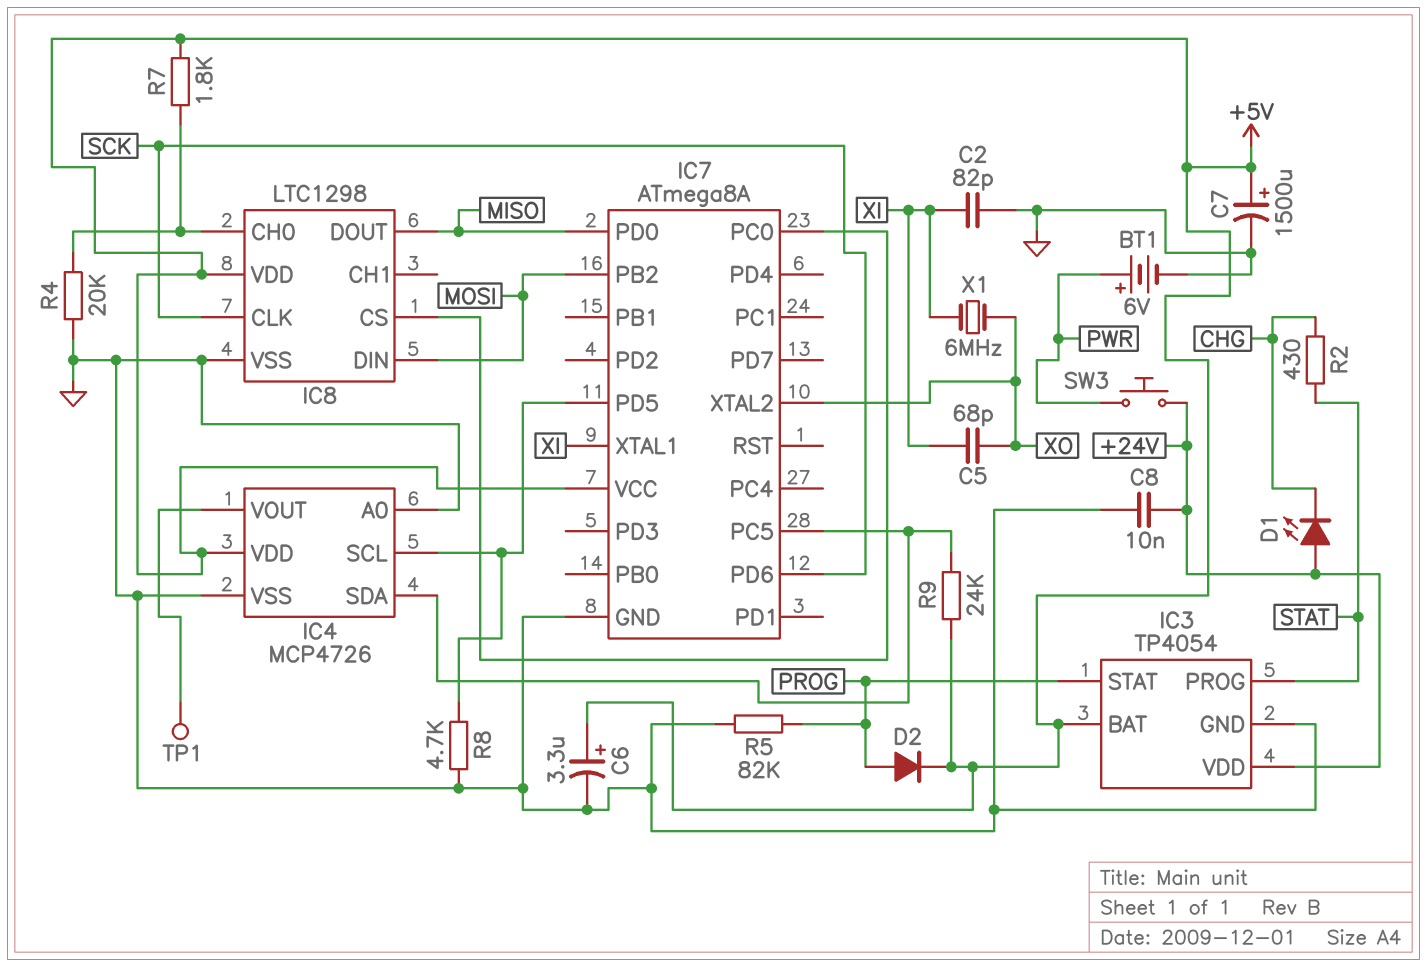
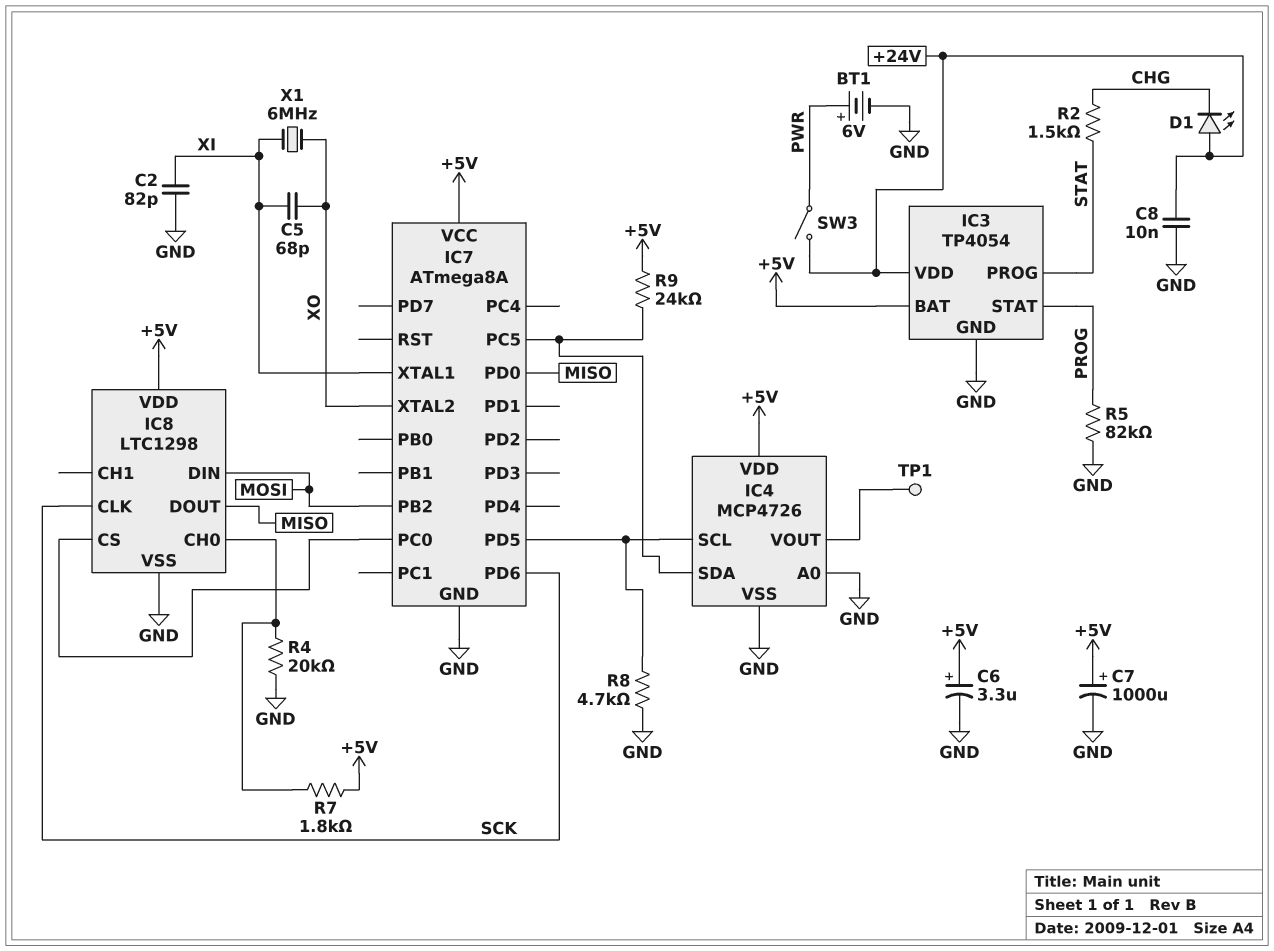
C7: 1500uF (plus +5V, minus GND) -> 1000uF (plus +5V, minus GND)
D2: diode (A PROG, K +5V) -> none
R2: 430 (CHG, STAT) -> 1.5k (CHG, STAT)
SW3: button (+24V, PWR) -> switch (+24V, PWR)

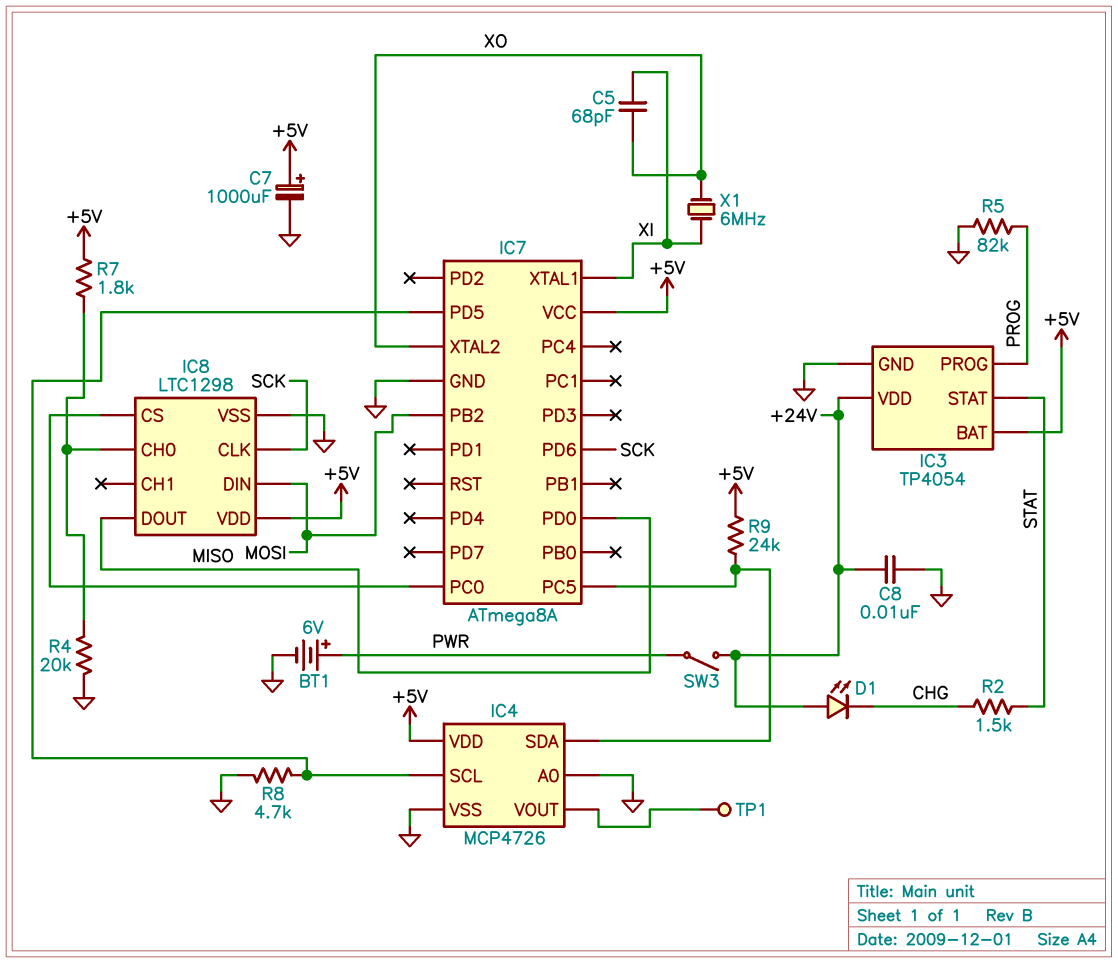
C2: 82pF (GND, XI) -> none
C6: 3.3uF (plus +5V, minus GND) -> none
IC3 pin PROG: STAT -> PROG
IC3 pin STAT: PROG -> STAT

